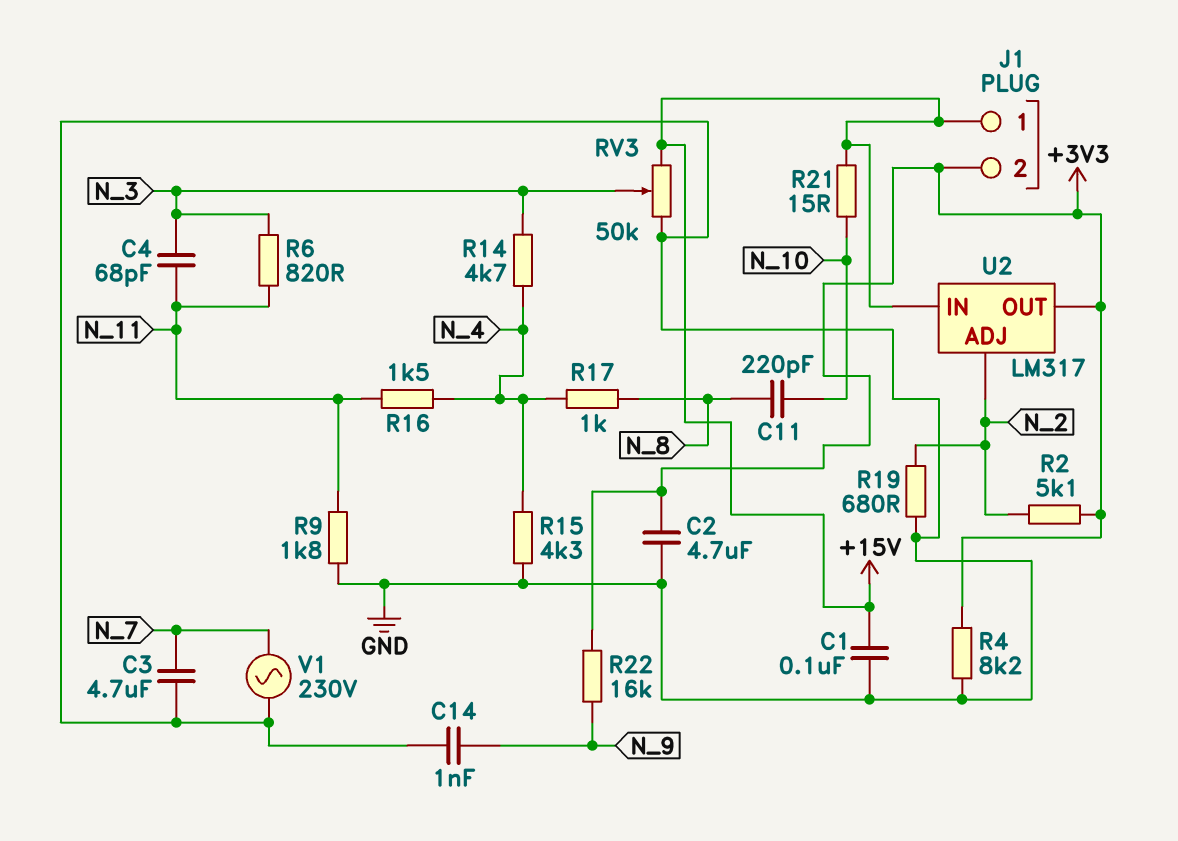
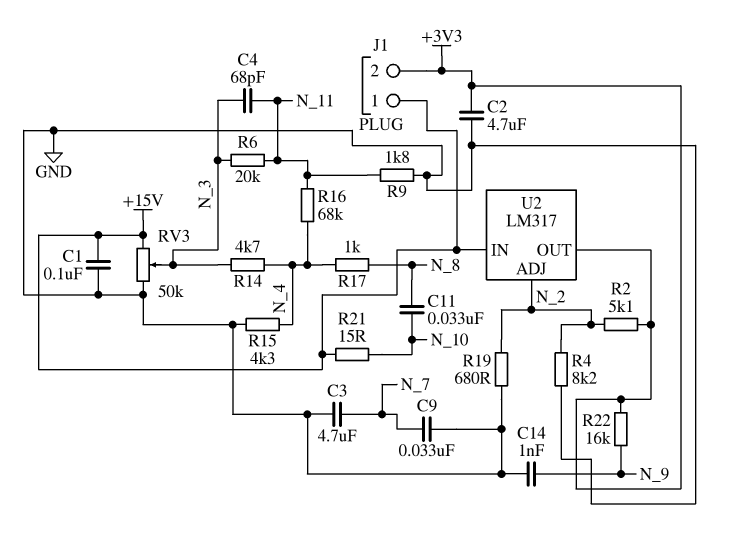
C9: none -> 33nF (GND, N_7)
C11: 220pF (N_8, N_10) -> 33nF (N_8, N_10)
R4: 8.2k (+3V3, GND) -> 8.2k (GND, N_2)
R6: 820 (N_3, N_11) -> 20k (N_3, N_11)
R16: 1.5k (N_4, N_11) -> 68k (N_4, N_11)
V1: AC 230V (GND, N_7) -> none

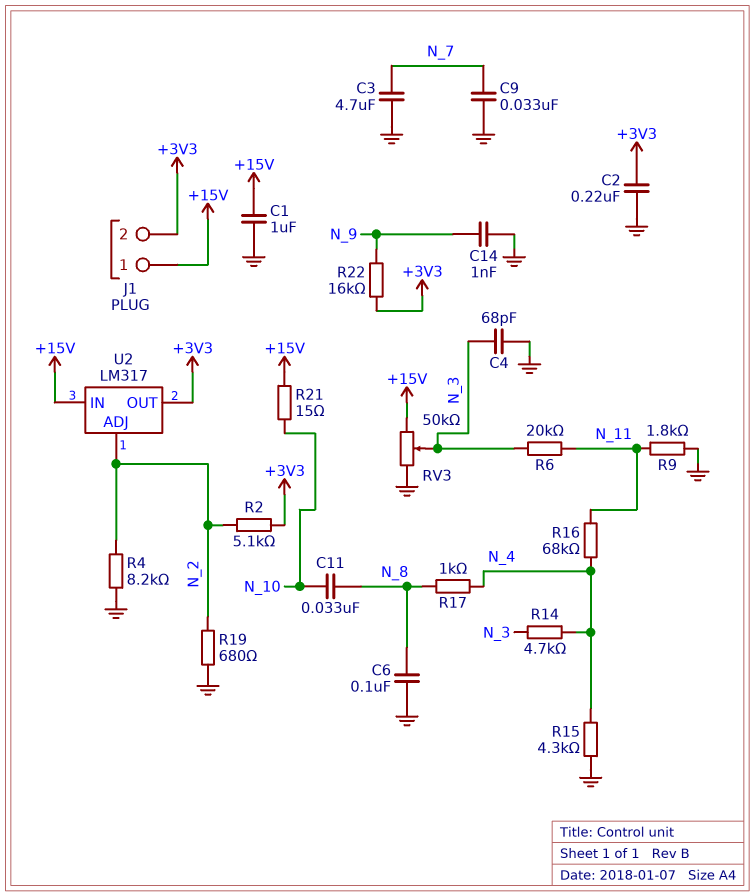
C1: 100nF (+15V, GND) -> 1uF (+15V, GND)
C2: 4.7uF (+3V3, GND) -> 220nF (+3V3, GND)
C4: 68pF (N_3, N_11) -> 68pF (GND, N_3)
C6: none -> 100nF (GND, N_8)

